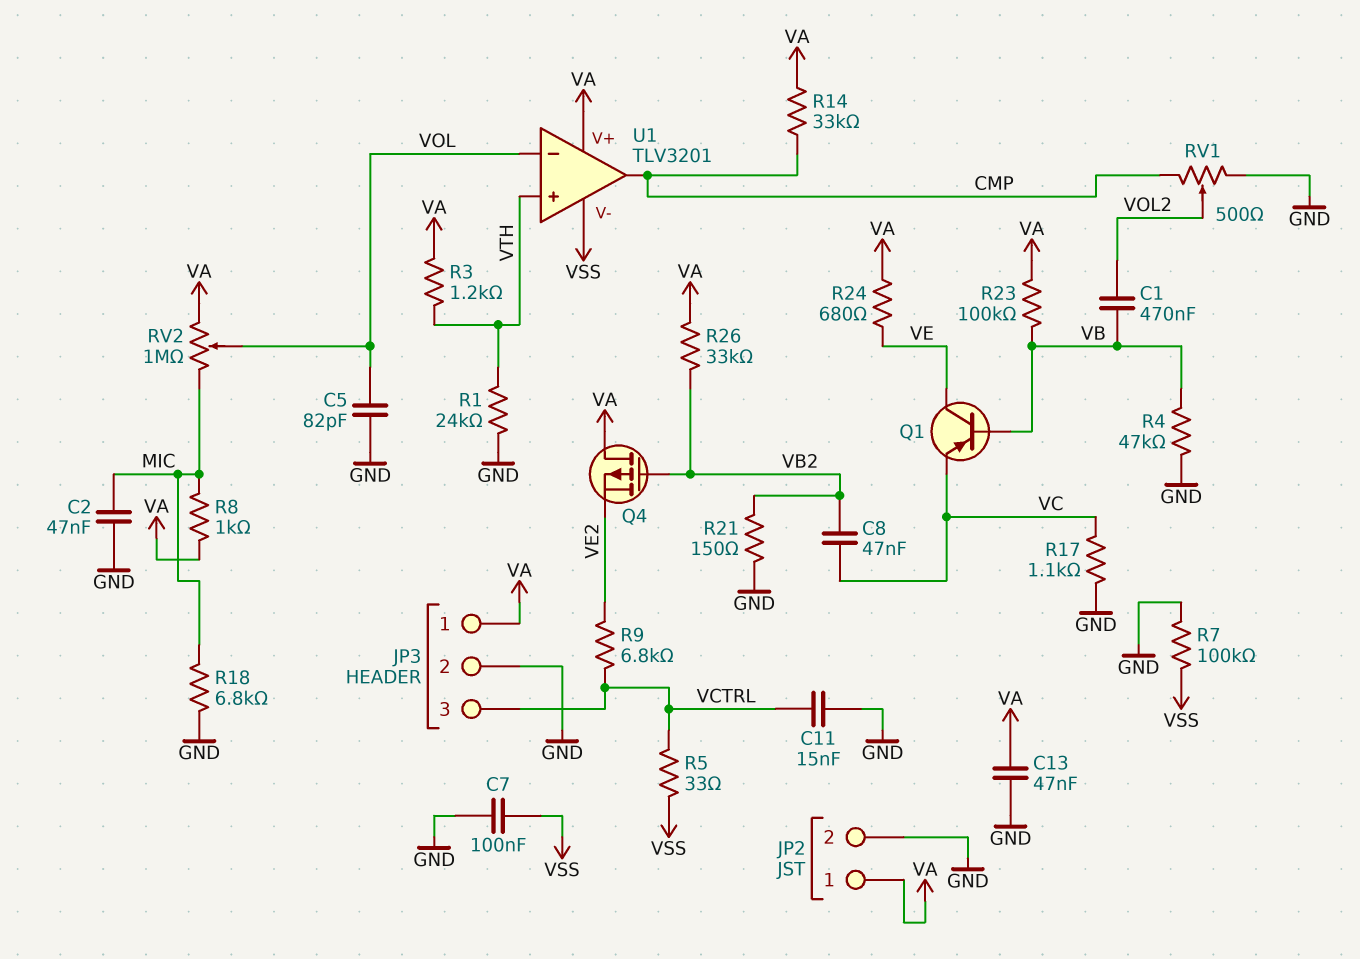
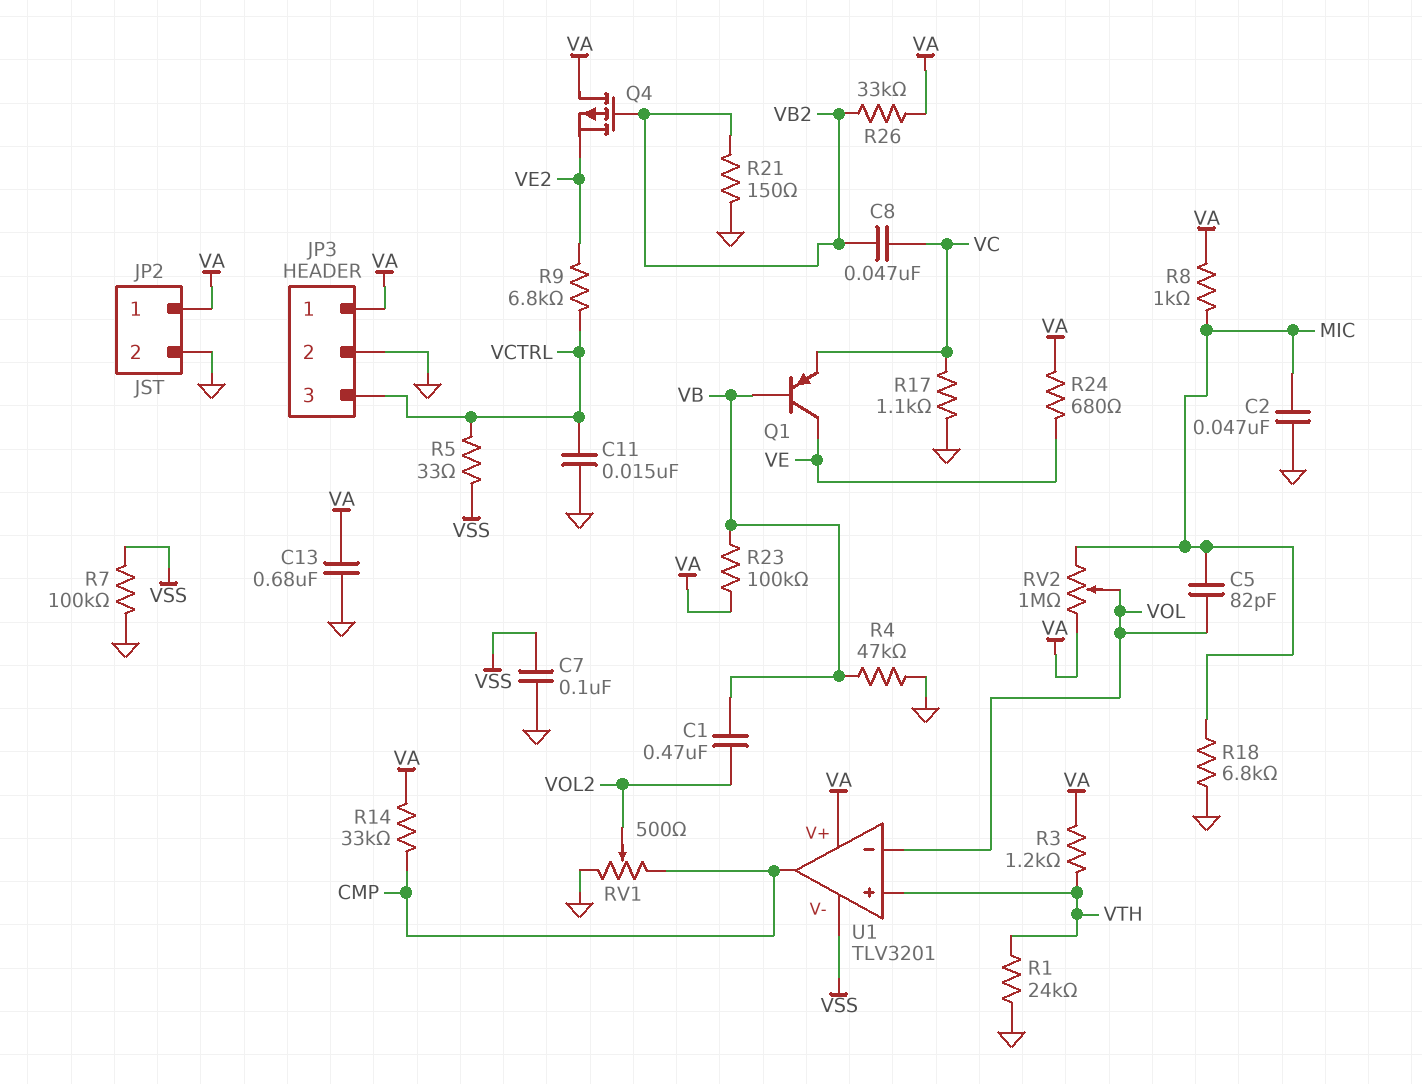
C5: 82pF (GND, VOL) -> 82pF (MIC, VOL)
C13: 47nF (GND, VA) -> 680nF (GND, VA)

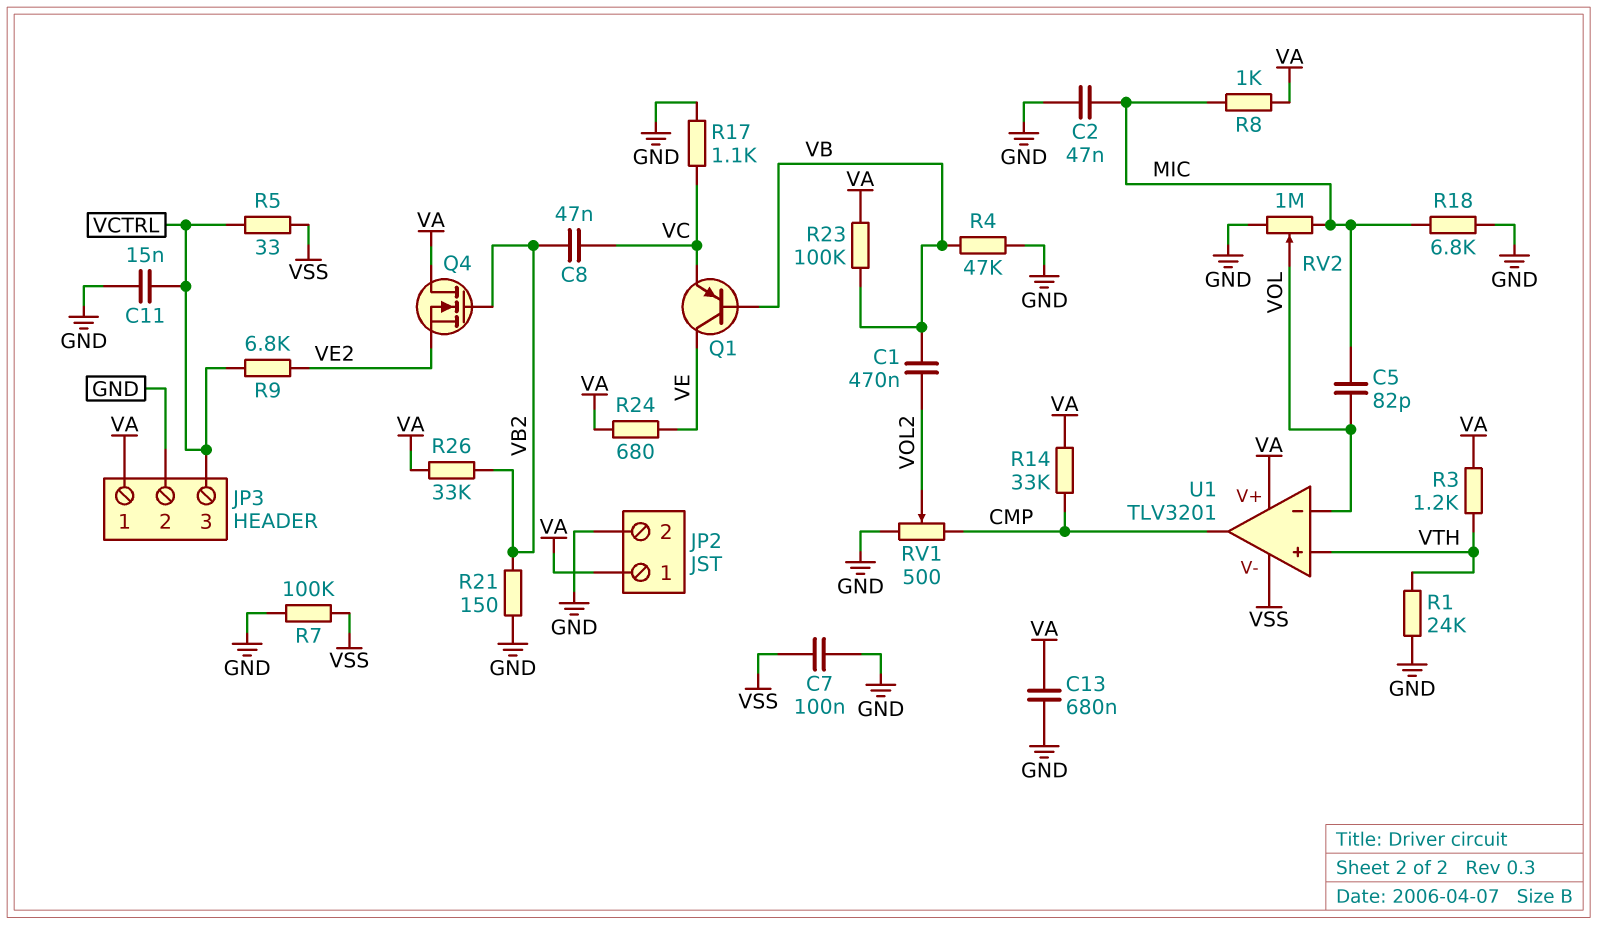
Q4: PMOS (G VB2, D VA, S VE2) -> NMOS (G VB2, D VA, S VE2)
RV2: 1M (MIC, VA, wiper VOL) -> 1M (GND, MIC, wiper VOL)

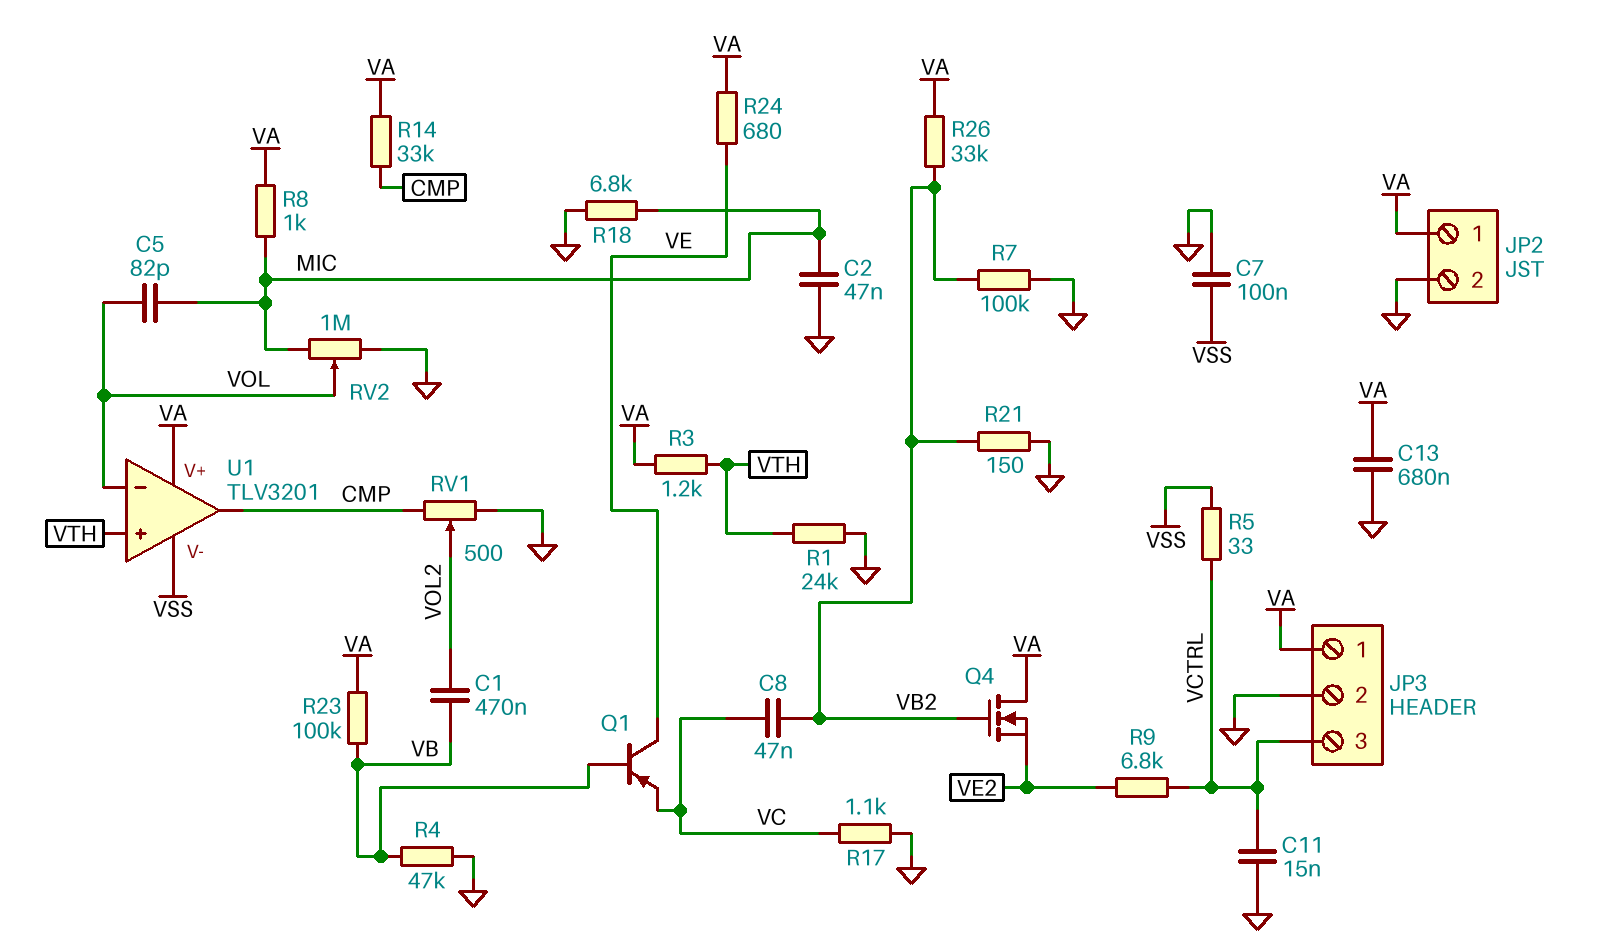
R7: 100k (GND, VSS) -> 100k (GND, VB2)

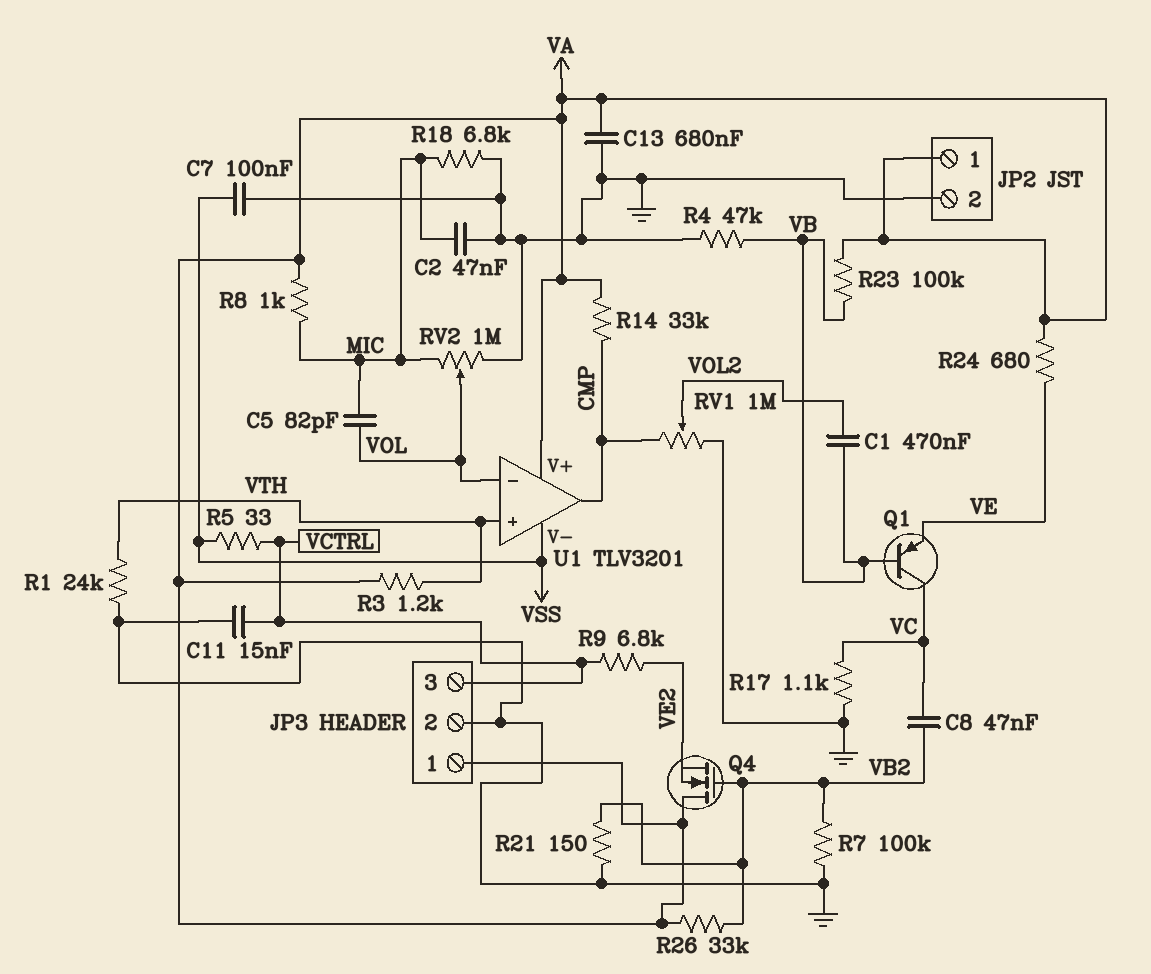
Q1: PNP (B VB, C VE, E VC) -> PNP (B VB, C VC, E VE)
RV1: 500 (CMP, GND, wiper VOL2) -> 1M (CMP, GND, wiper VOL2)

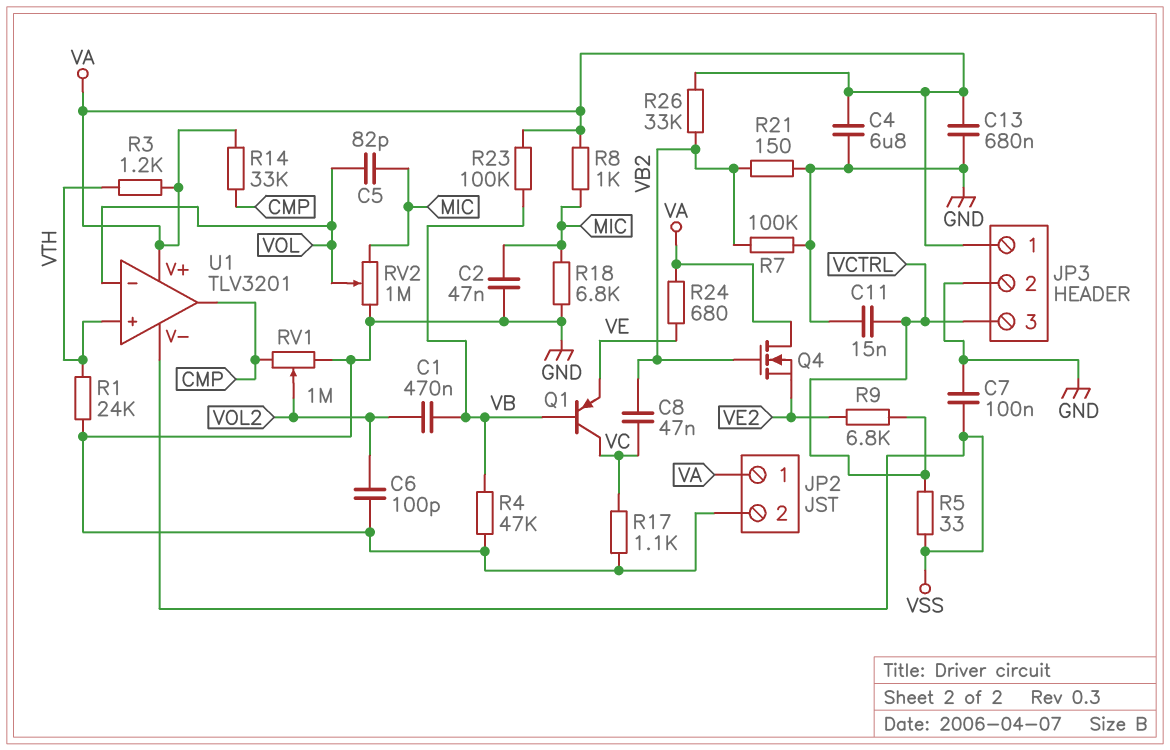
C4: none -> 6.8uF (GND, VA)
C6: none -> 100pF (GND, VOL2)

